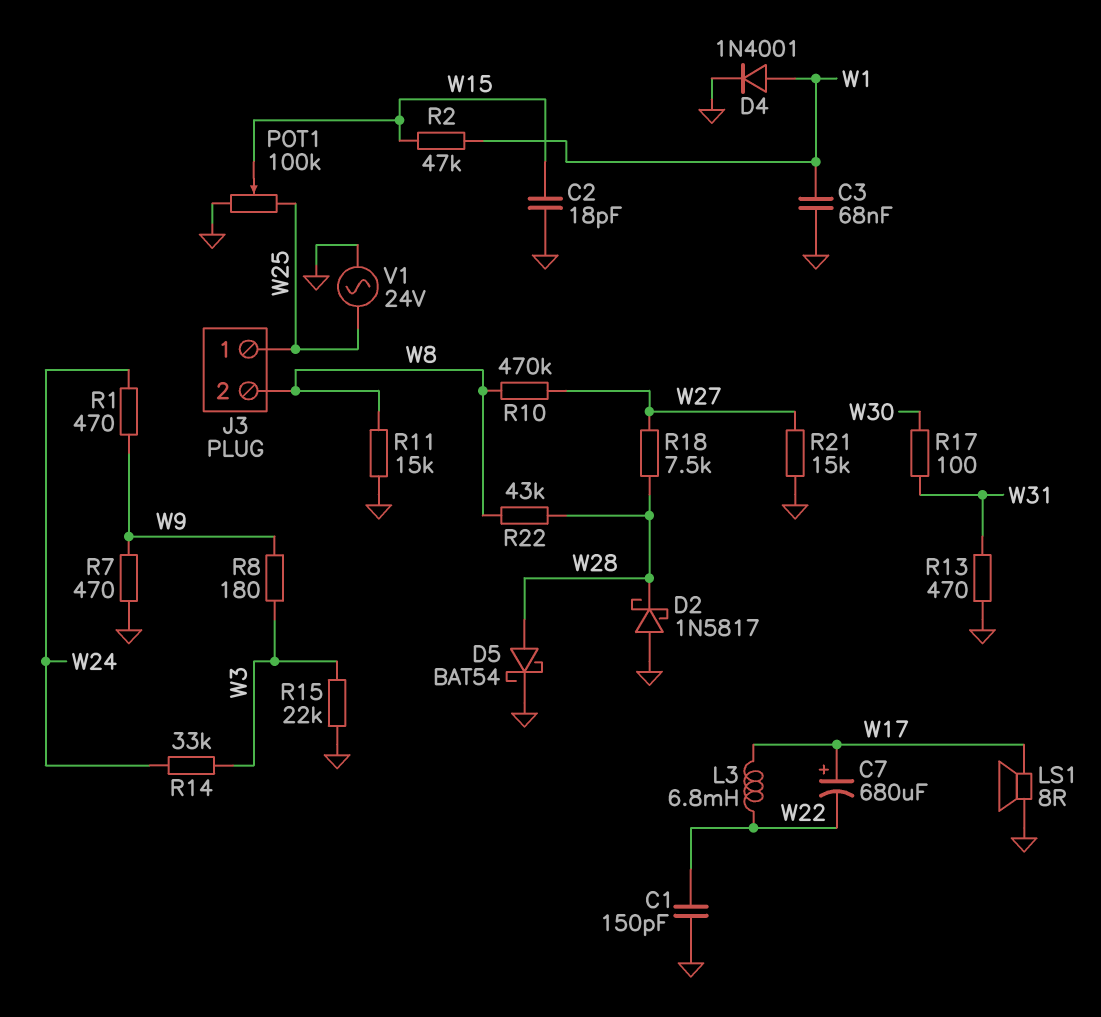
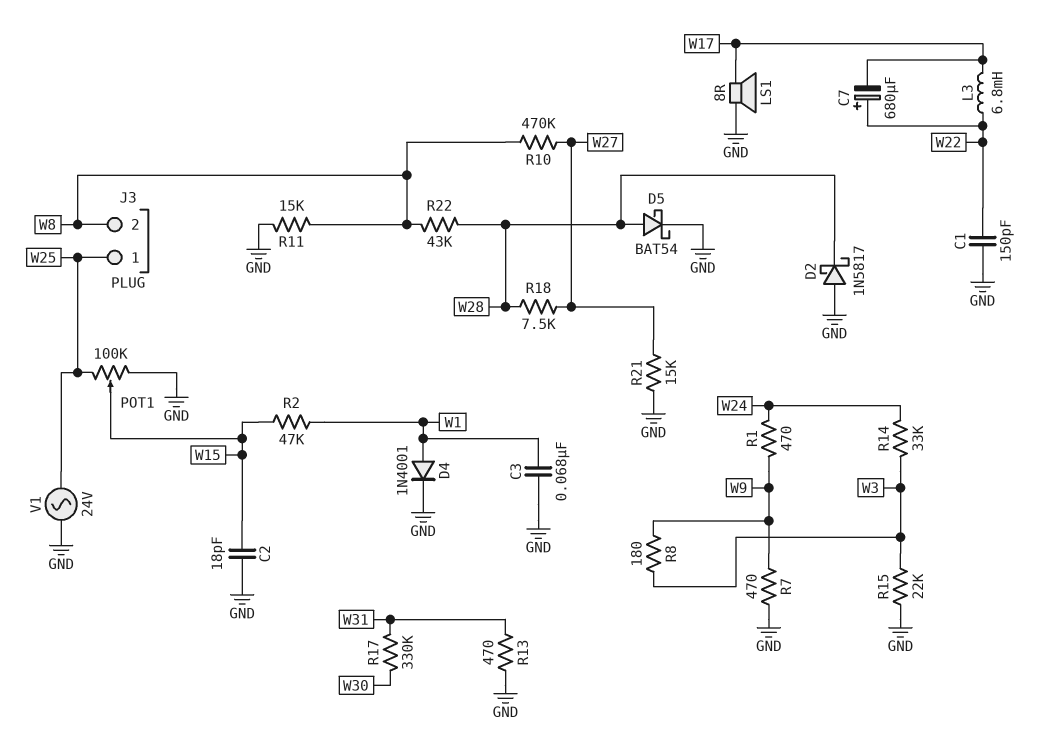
C7: 680uF (plus W17, minus W22) -> 680uF (plus W22, minus W17)
R17: 100 (W30, W31) -> 330k (W30, W31)

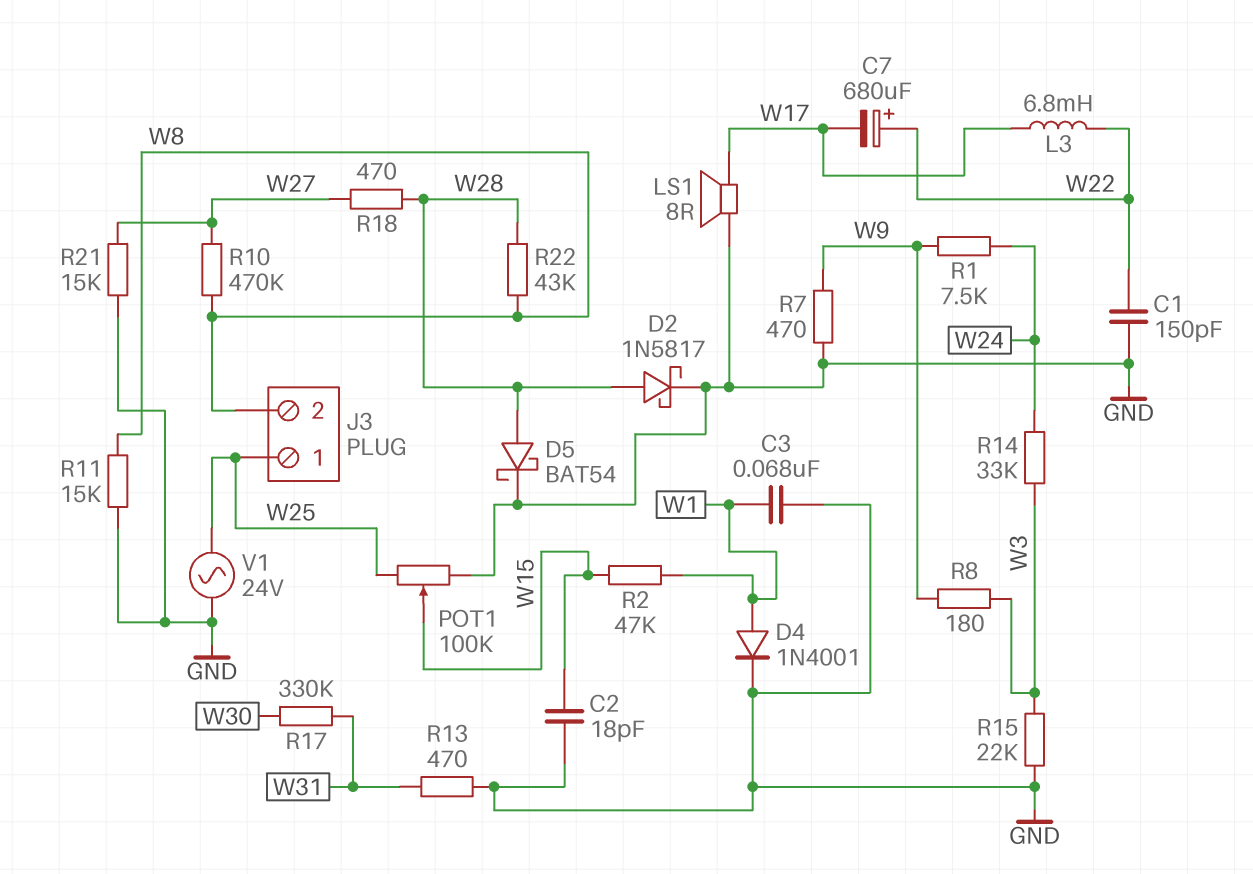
D2: schottky 1N5817 (A GND, K W28) -> schottky 1N5817 (A W28, K GND)
R1: 470 (W9, W24) -> 7.5k (W9, W24)
R18: 7.5k (W27, W28) -> 470 (W27, W28)

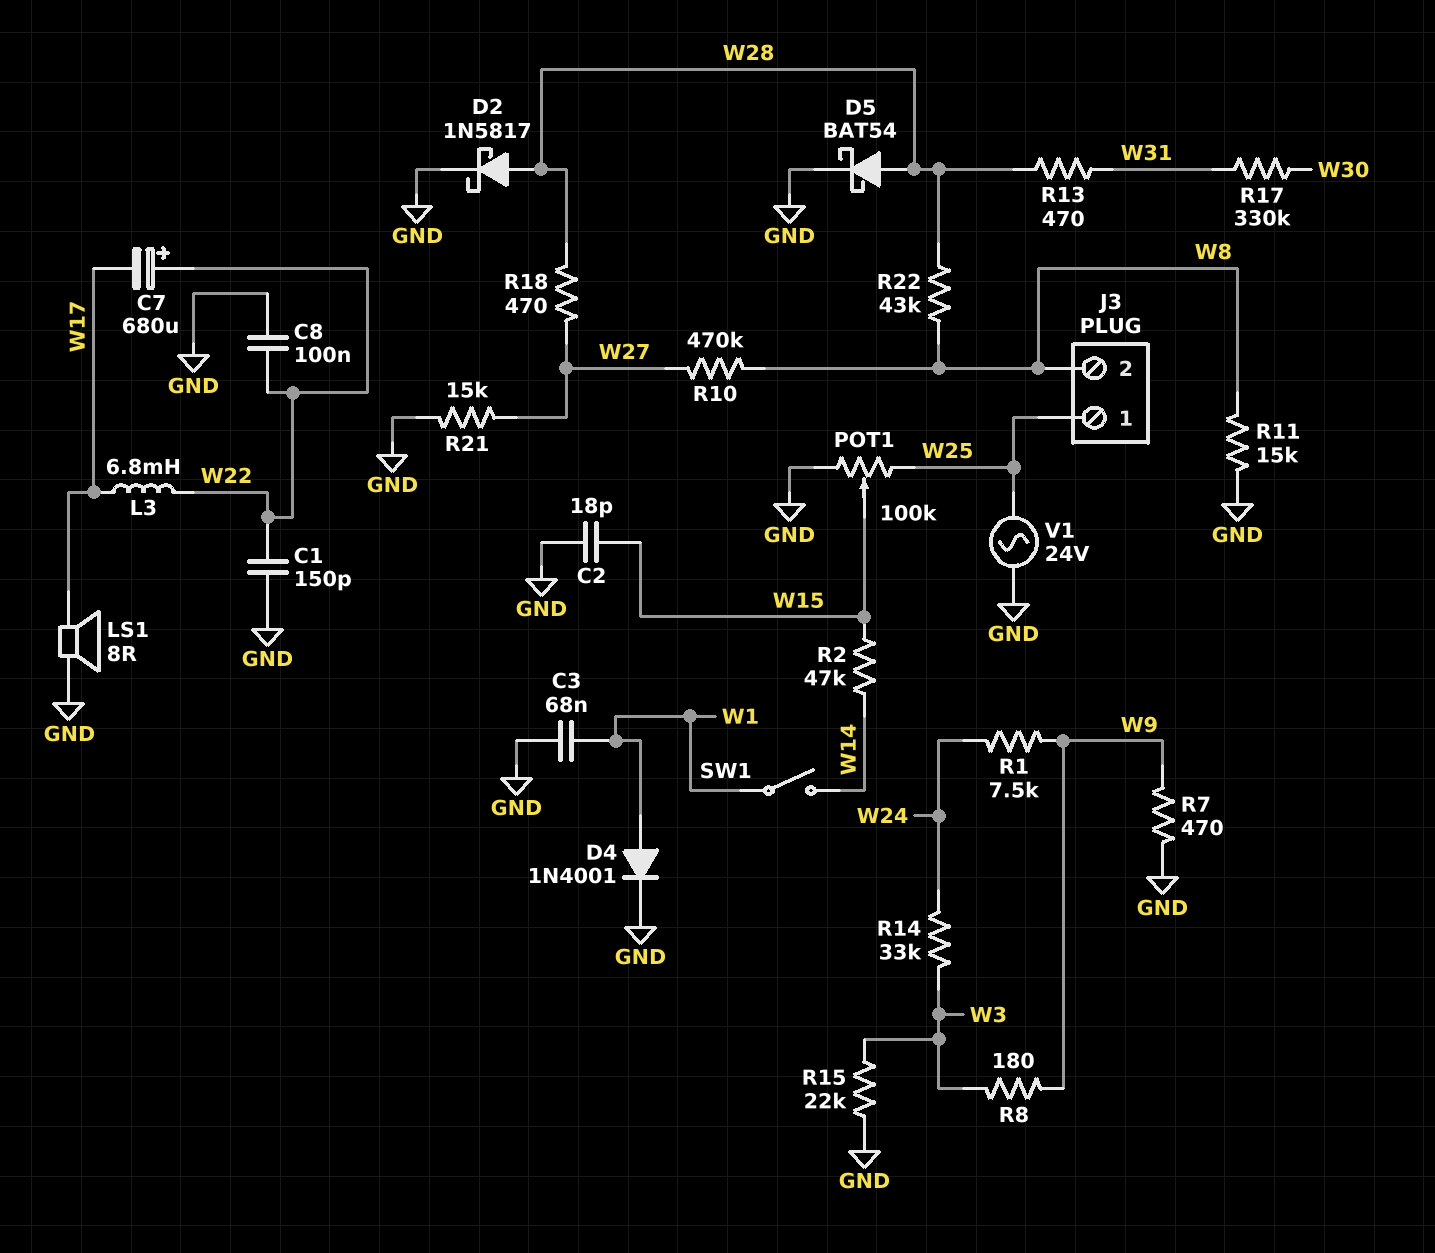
C8: none -> 100nF (GND, W22)
R2: 47k (W1, W15) -> 47k (W14, W15)
R13: 470 (GND, W31) -> 470 (W28, W31)
SW1: none -> switch (W1, W14)

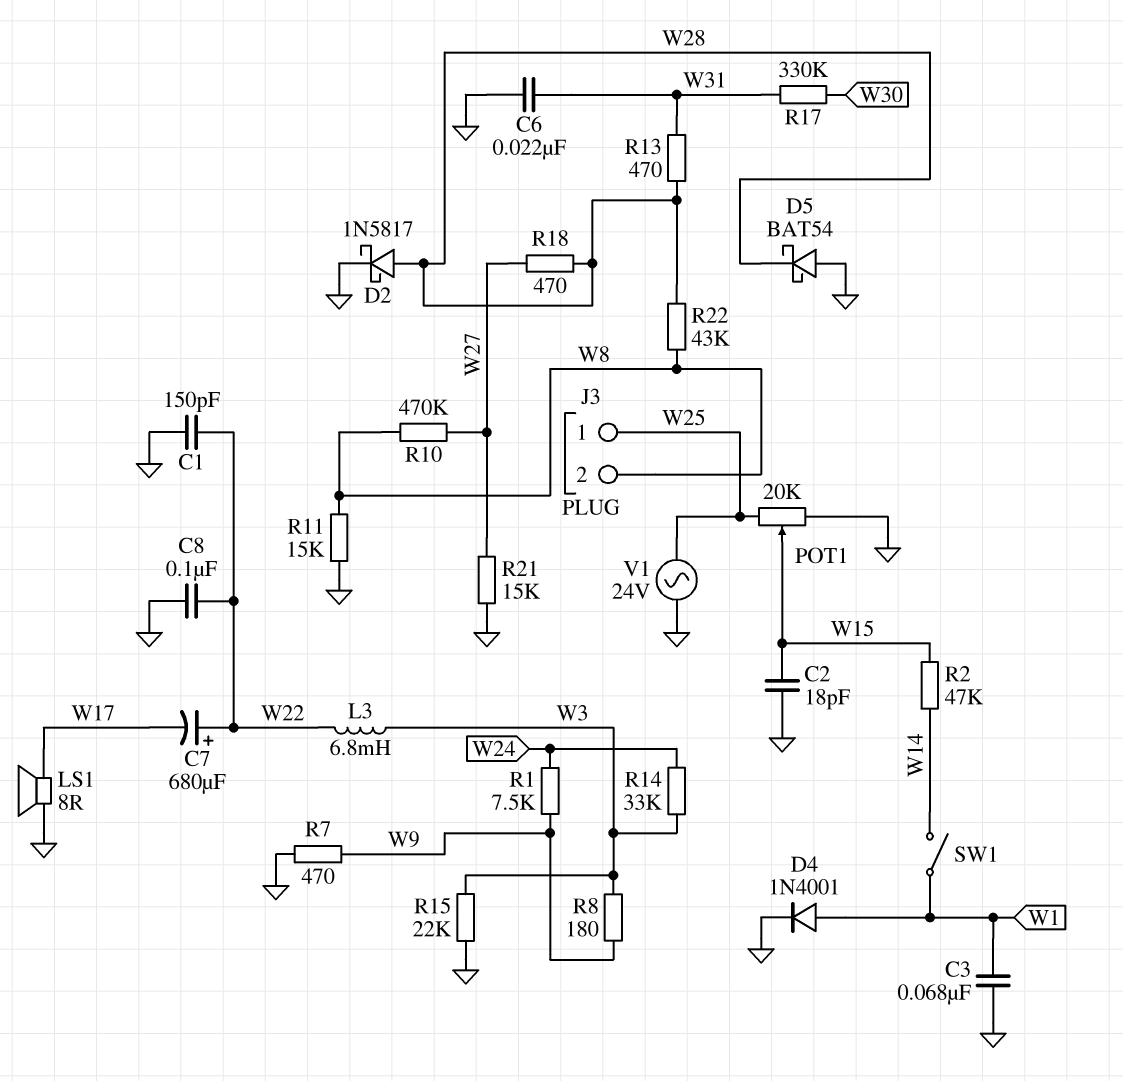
C6: none -> 22nF (GND, W31)
D5: schottky BAT54 (A W28, K GND) -> schottky BAT54 (A GND, K W28)
L3: 6.8mH (W17, W22) -> 6.8mH (W3, W22)
POT1: 100k (GND, W25, wiper W15) -> 20k (GND, W25, wiper W15)

